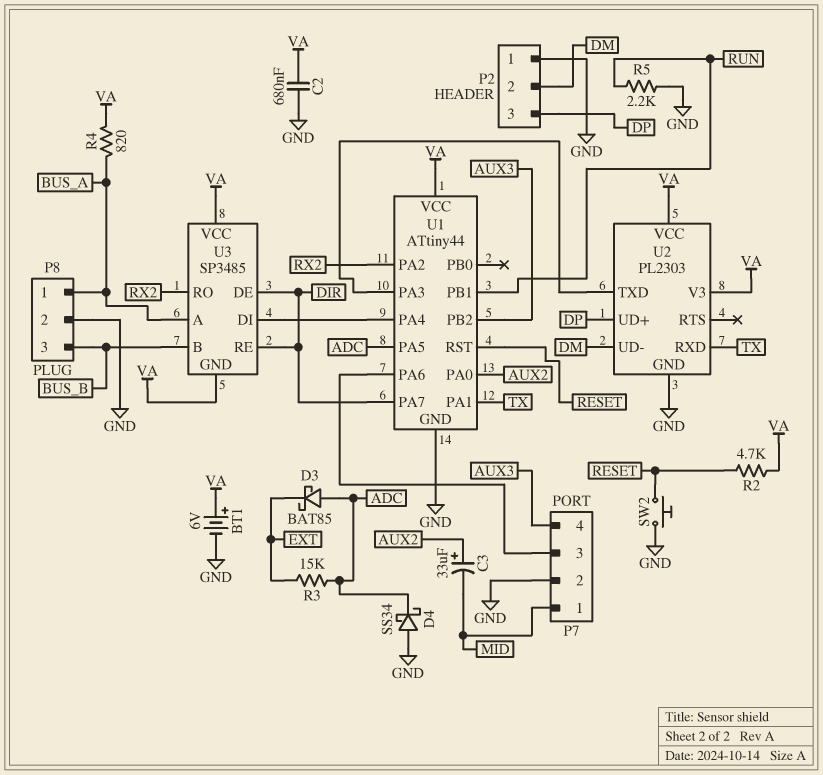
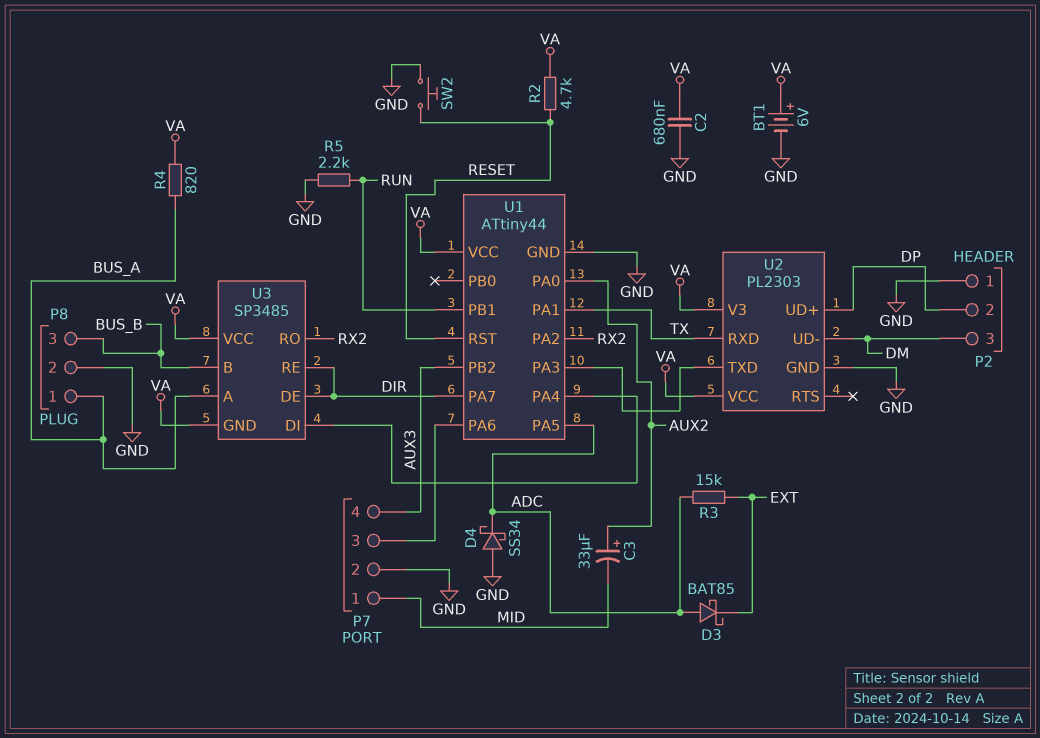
P2 pin 2: DM -> DP
P2 pin 3: DP -> DM

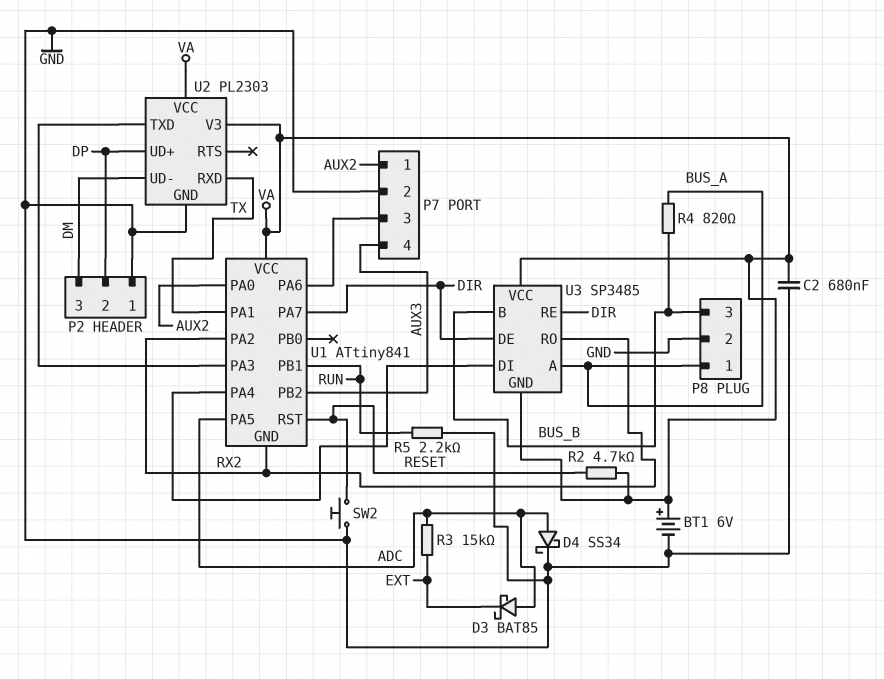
C3: 33uF (plus AUX2, minus MID) -> none
D4: schottky SS34 (A GND, K ADC) -> schottky SS34 (A ADC, K GND)
P7 pin 1: MID -> AUX2
R4: 820 (BUS_A, VA) -> 820 (BUS_A, BUS_B)
U1: ATtiny44 -> ATtiny841
U1 pin GND: GND -> RX2

